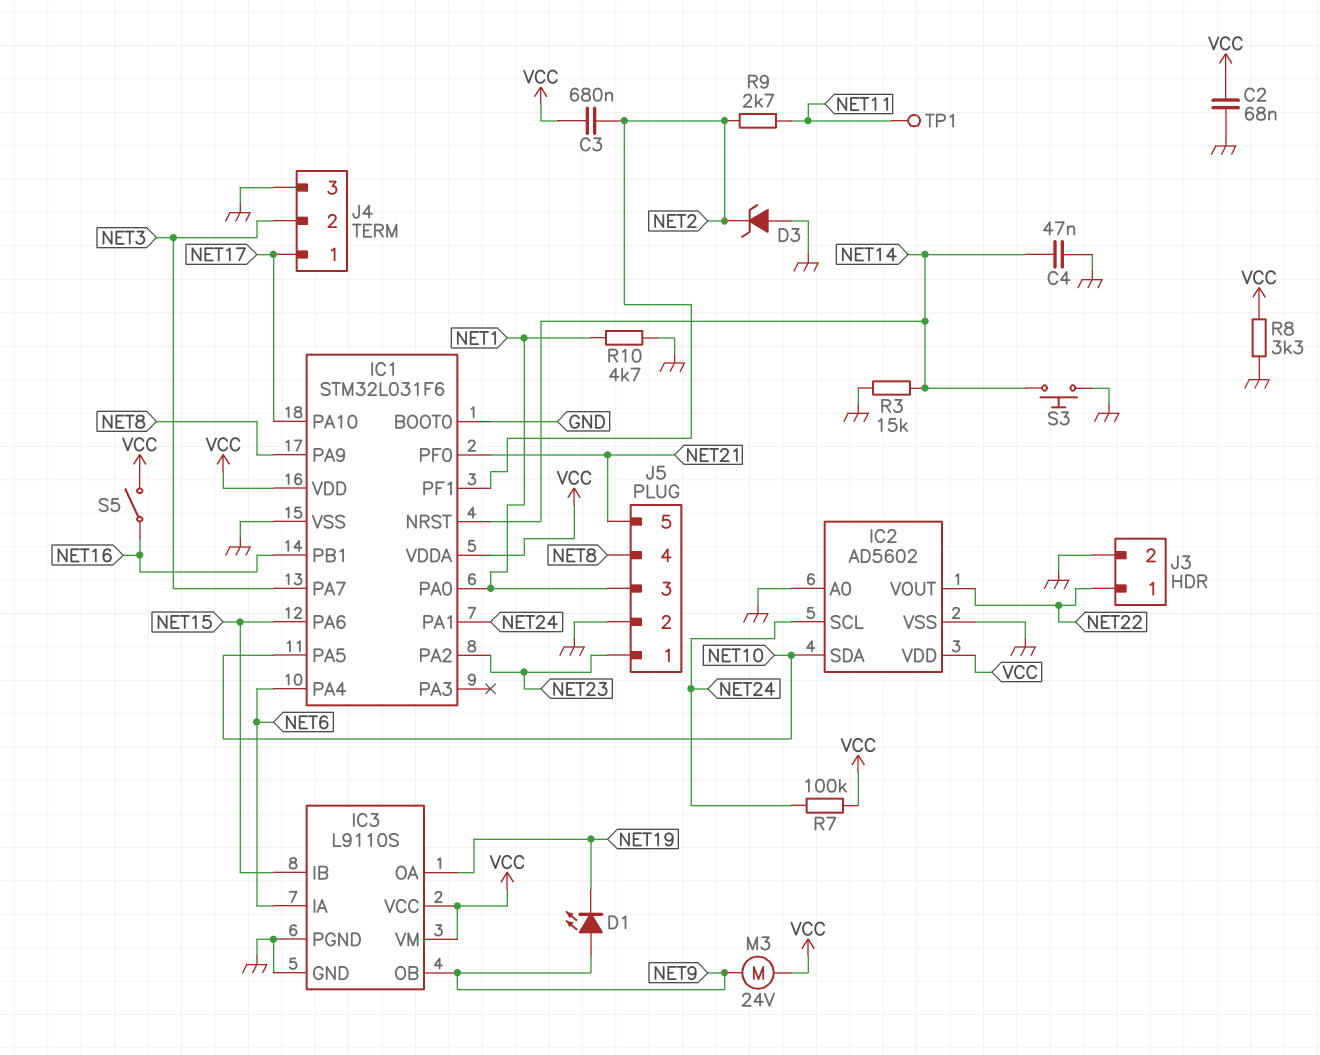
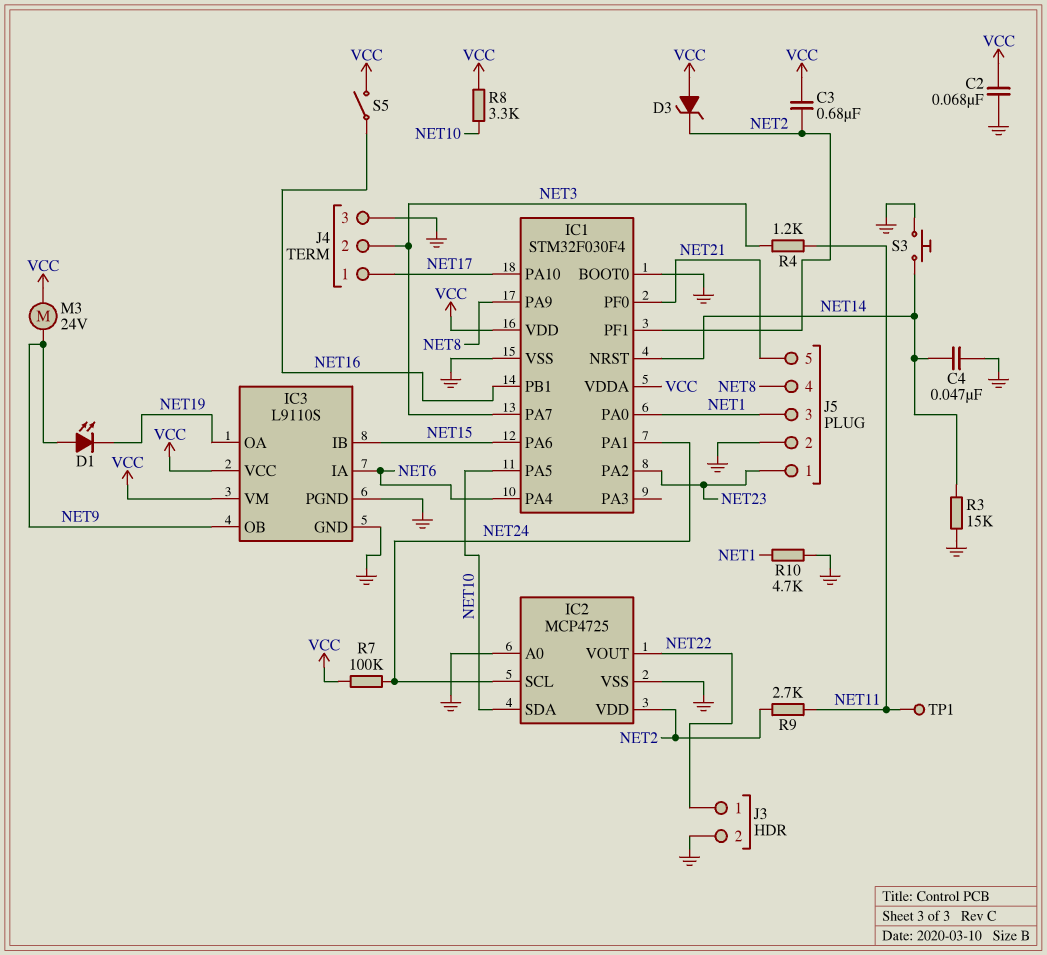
D3: zener (A GND, K NET2) -> zener (A VCC, K NET2)
IC1: STM32L031F6 -> STM32F030F4
IC2: AD5602 -> MCP4725
IC2 pin VDD: VCC -> NET2
R4: none -> 1.2k (NET3, NET11)
R8: 3.3k (GND, VCC) -> 3.3k (NET10, VCC)

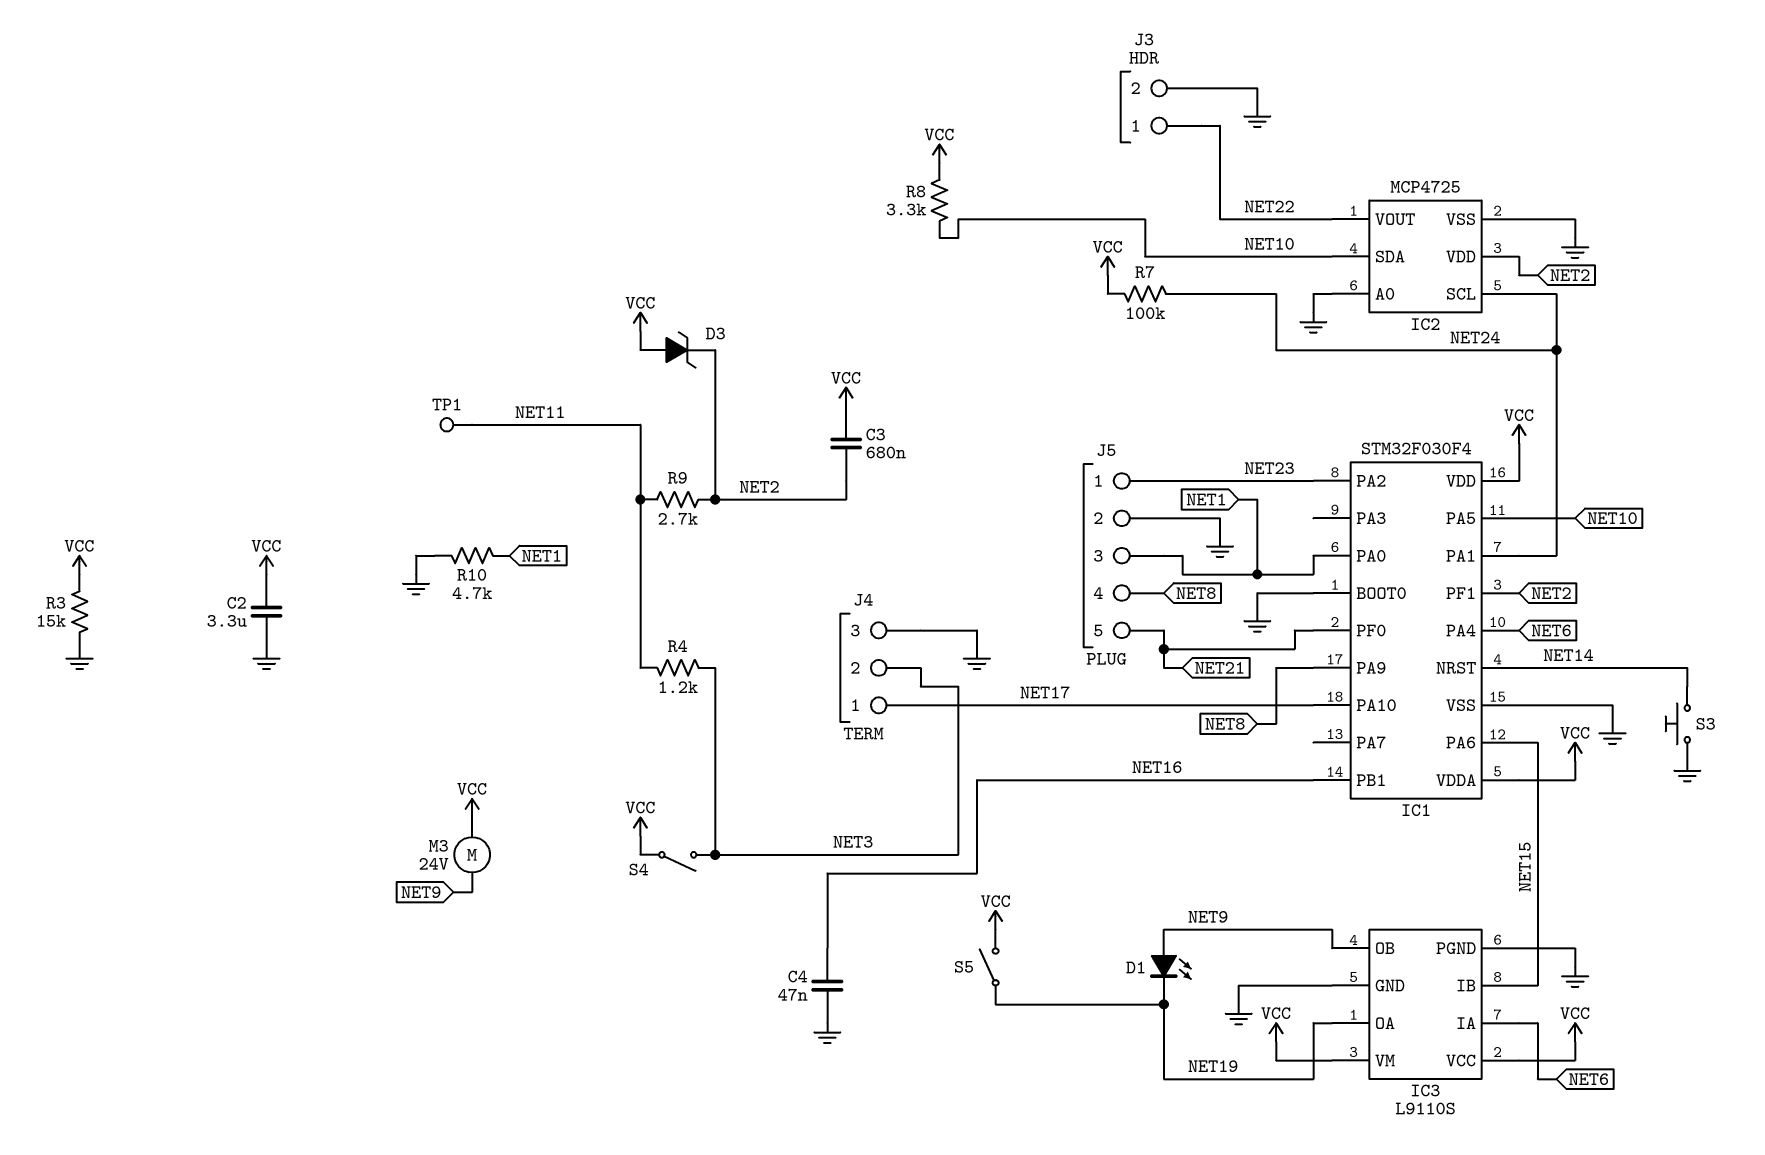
C2: 68nF (GND, VCC) -> 3.3uF (GND, VCC)
C4: 47nF (GND, NET14) -> 47nF (GND, NET16)
IC1 pin PA7: NET3 -> none
R3: 15k (GND, NET14) -> 15k (GND, VCC)
S4: none -> switch (NET3, VCC)
S5: switch (NET16, VCC) -> switch (NET19, VCC)

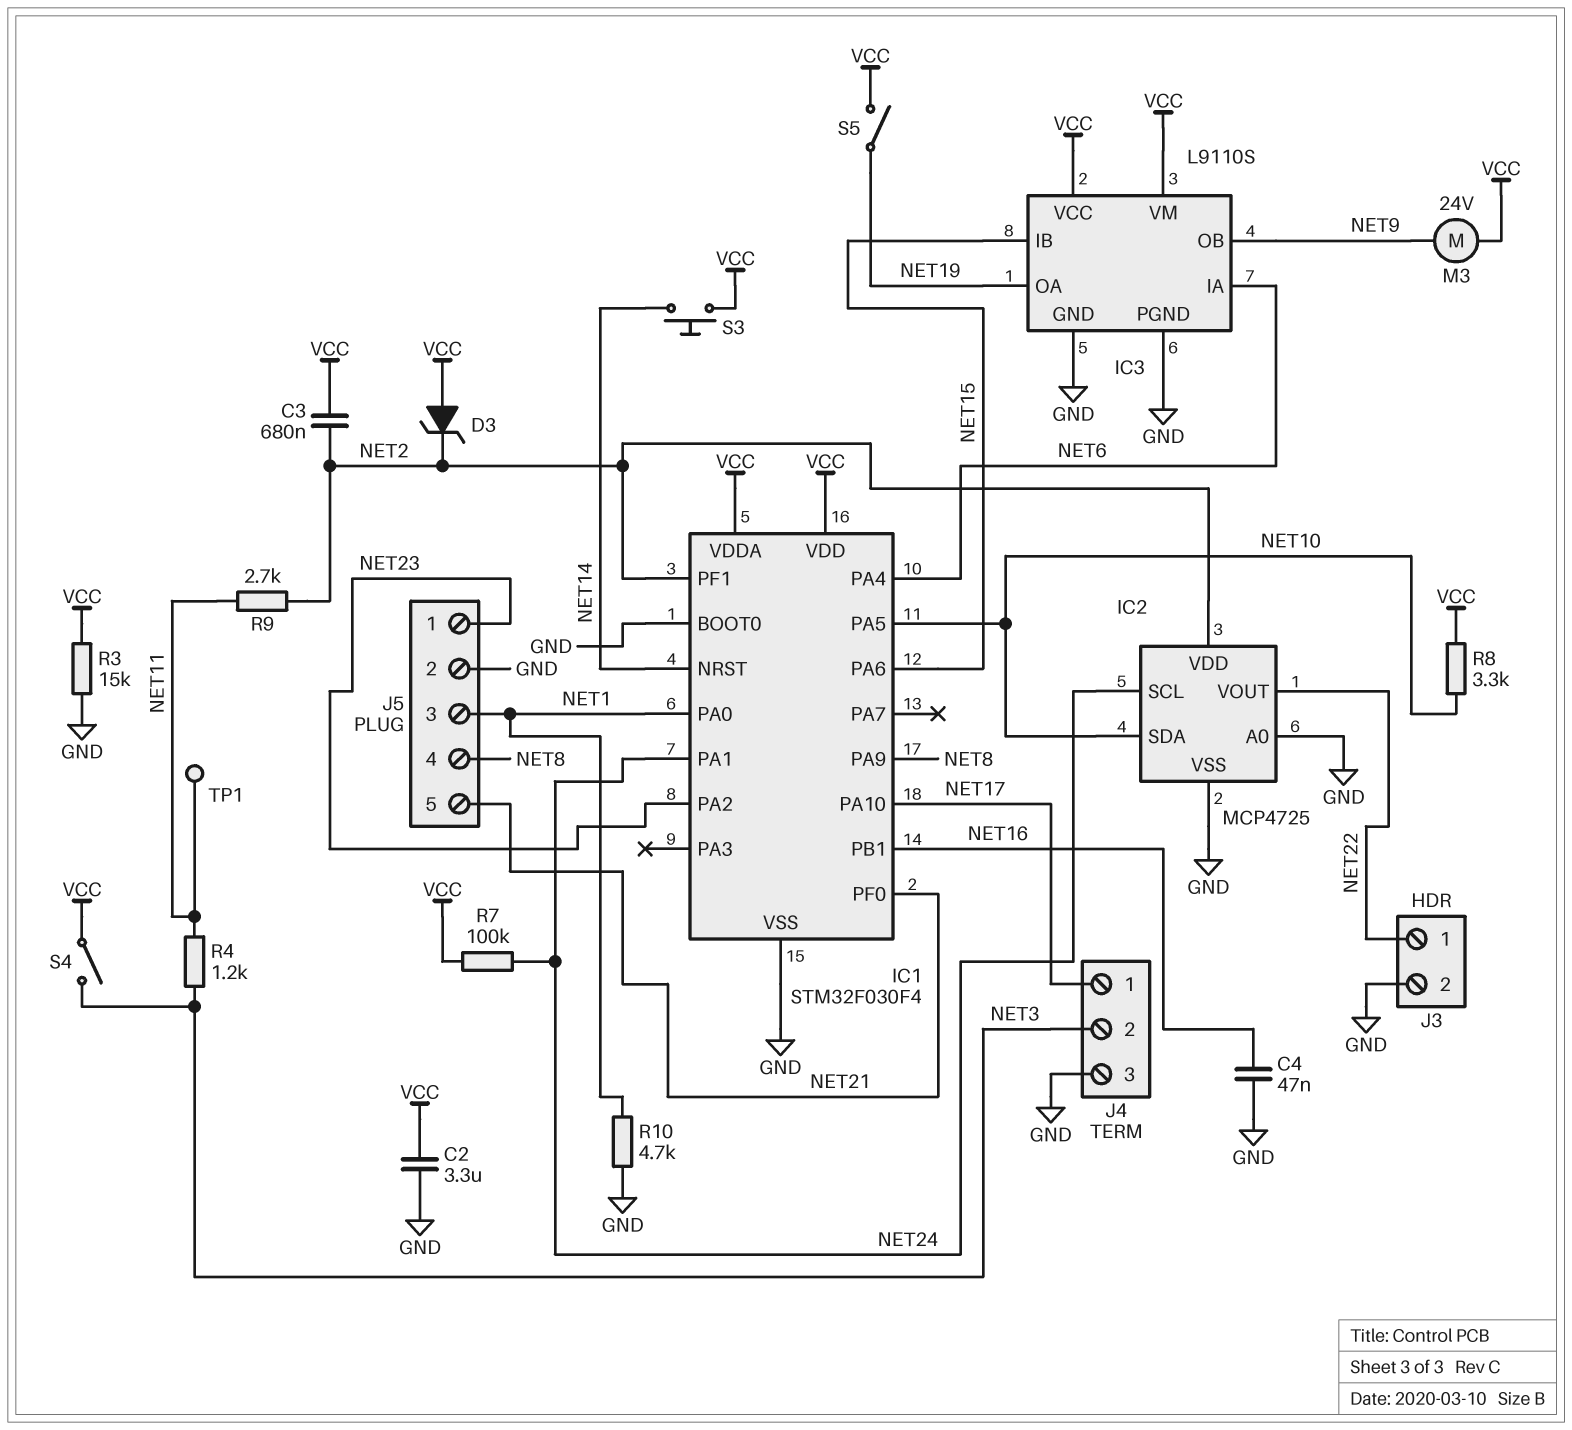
D1: LED (A NET9, K NET19) -> none
S3: button (GND, NET14) -> button (NET14, VCC)

